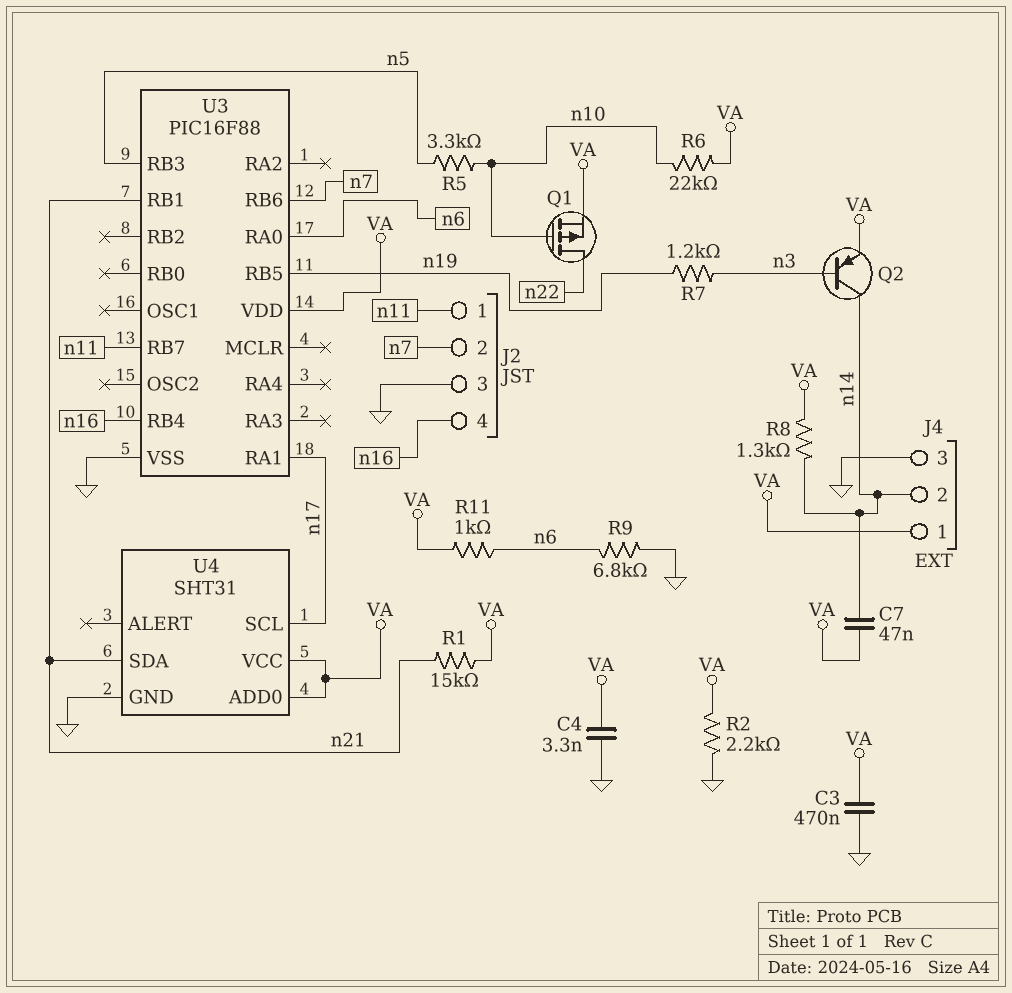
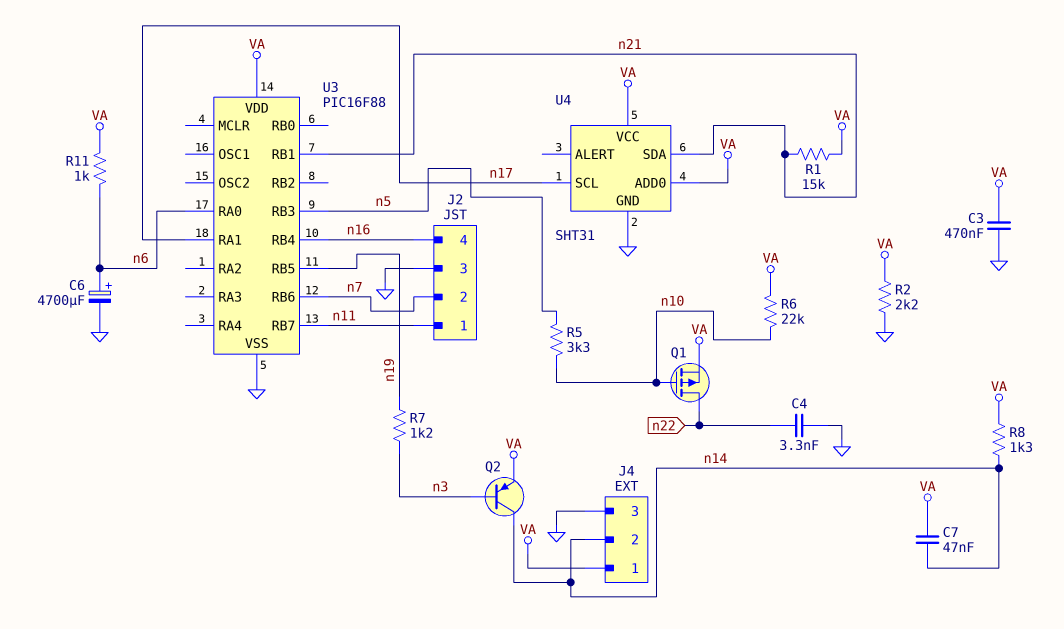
C4: 3.3nF (GND, VA) -> 3.3nF (GND, n22)
C6: none -> 4700uF (plus n6, minus GND)
R9: 6.8k (GND, n6) -> none

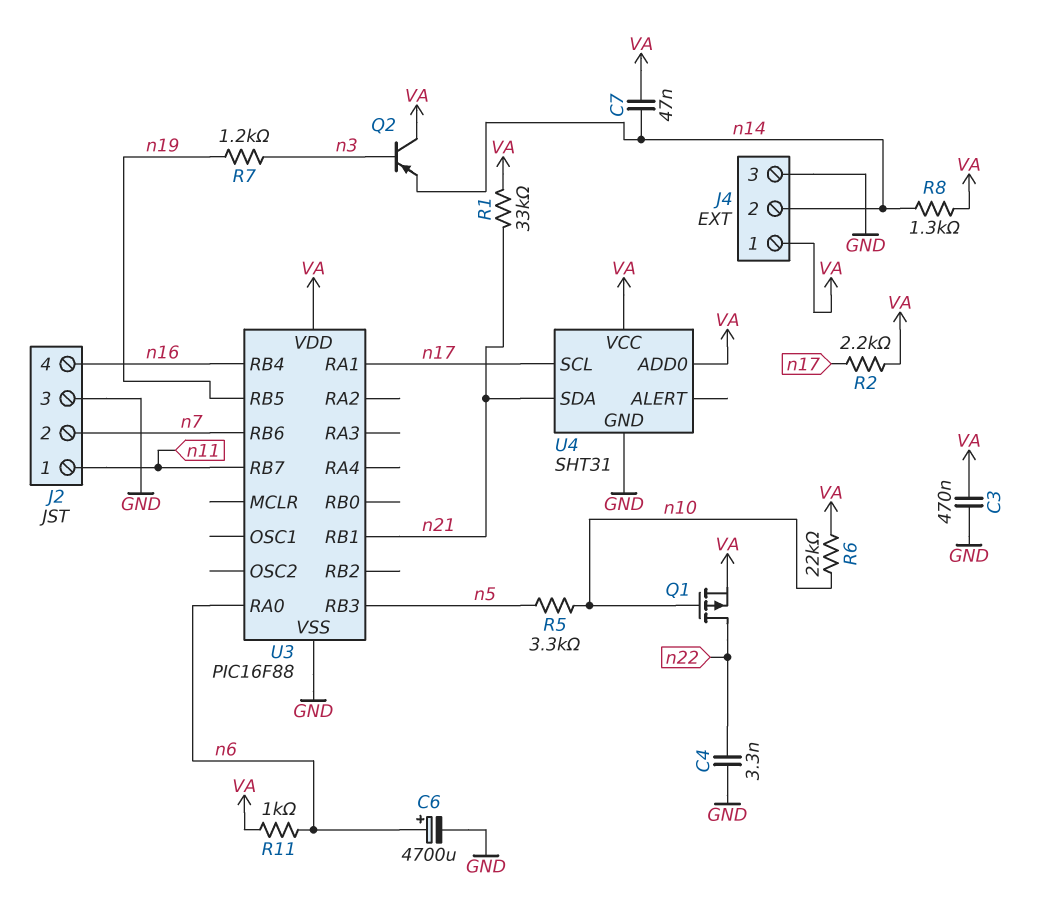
Q2: PNP (B n3, C n14, E VA) -> PNP (B n3, C VA, E n14)
R1: 15k (VA, n21) -> 33k (VA, n21)
R2: 2.2k (GND, VA) -> 2.2k (VA, n17)

